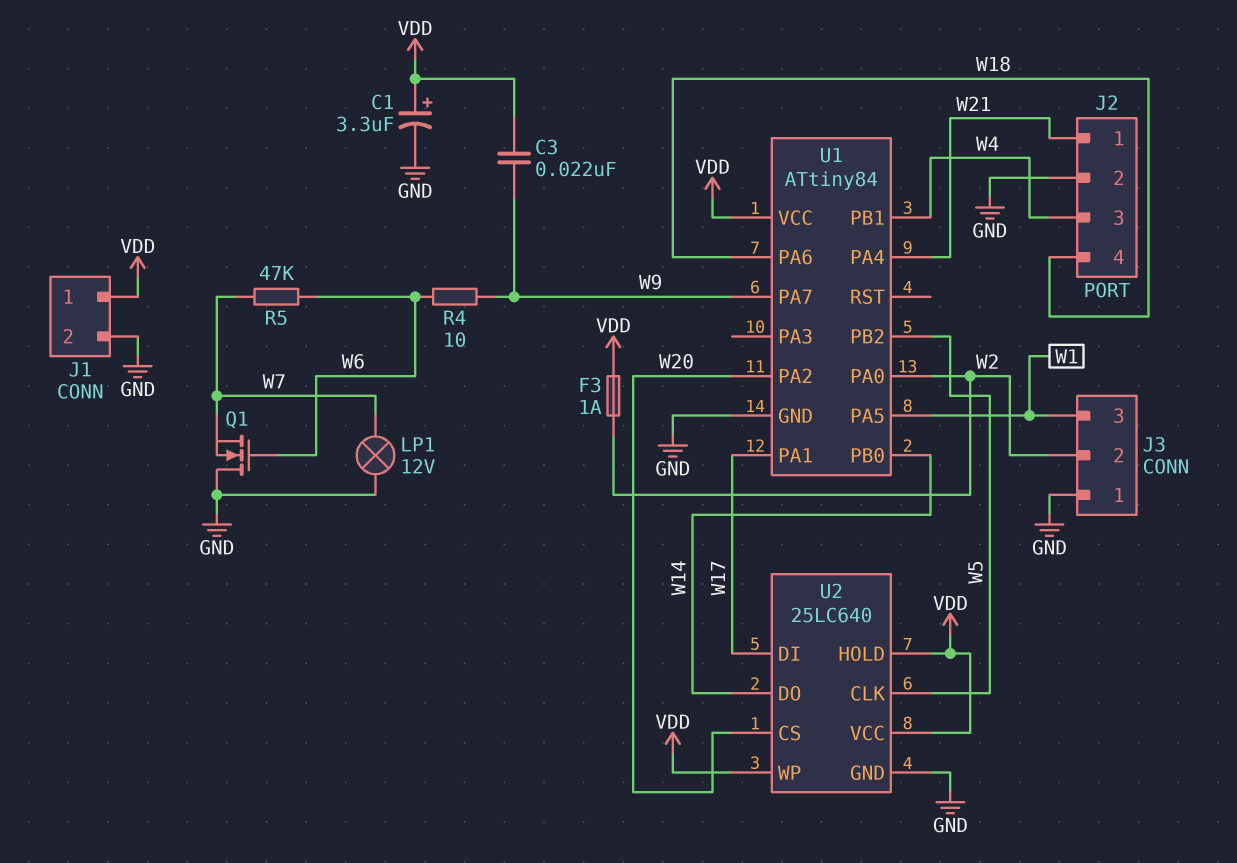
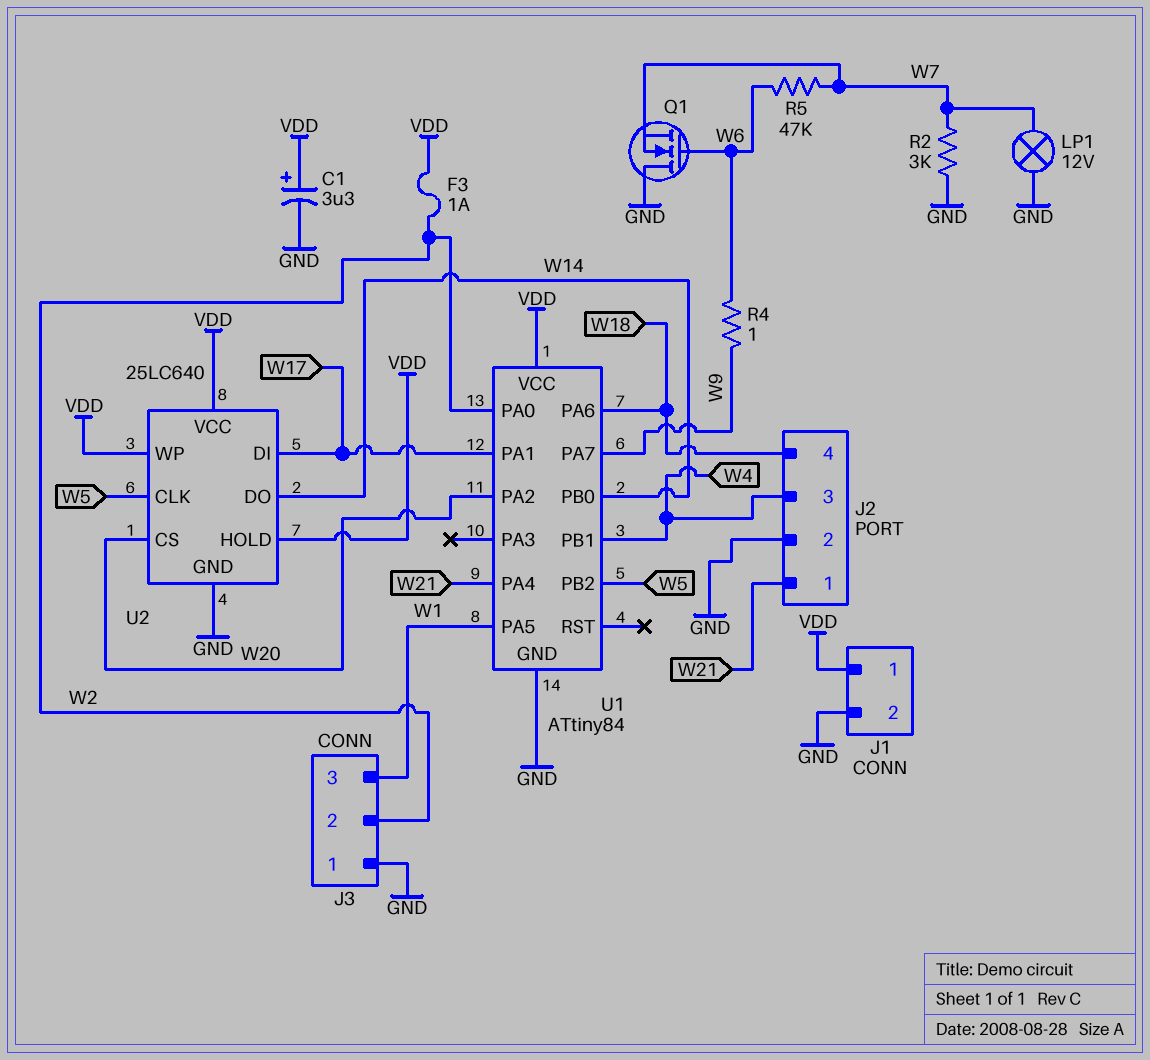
C3: 22nF (VDD, W9) -> none
R2: none -> 3k (GND, W7)
R4: 10 (W6, W9) -> 1 (W6, W9)

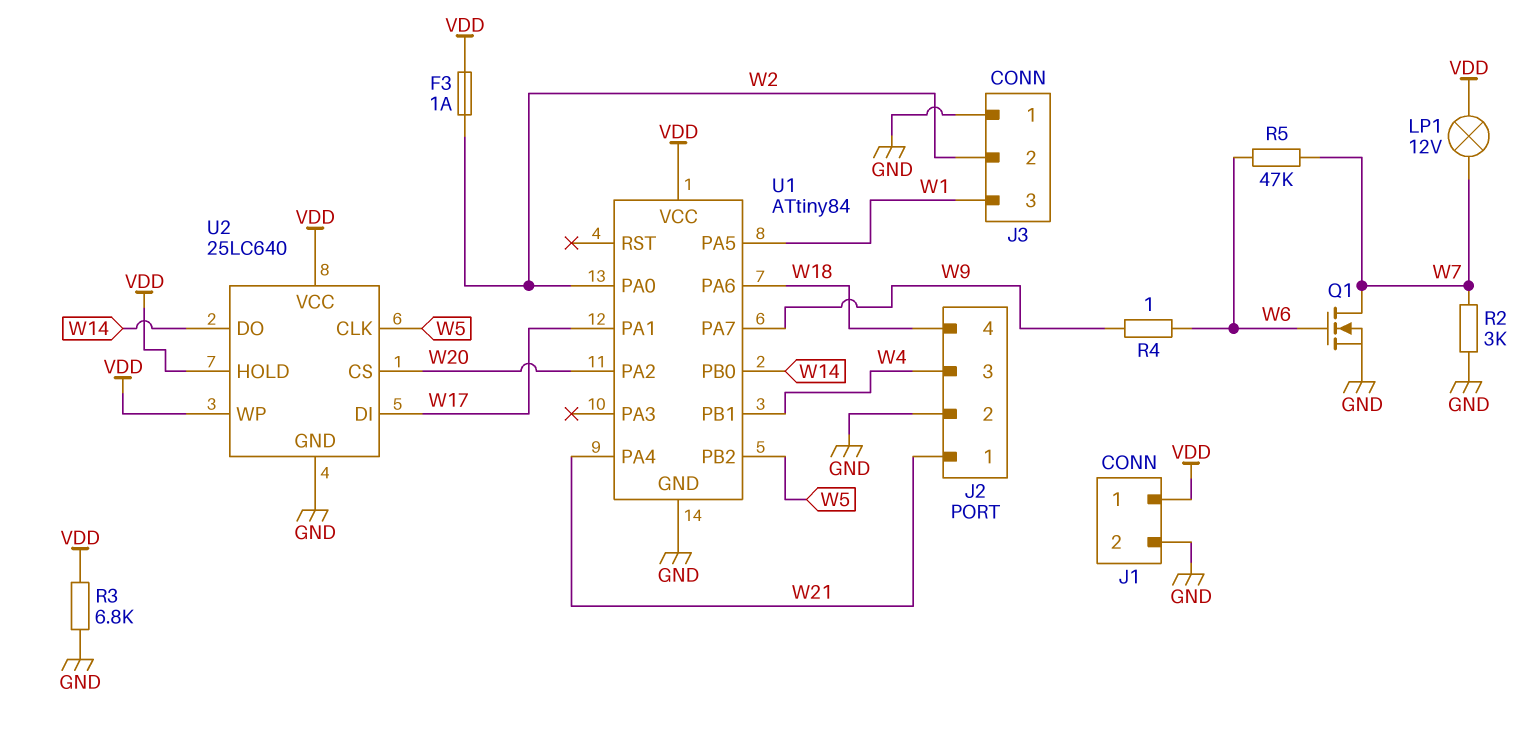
C1: 3.3uF (plus VDD, minus GND) -> none
LP1: lamp 12V (GND, W7) -> lamp 12V (VDD, W7)
Q1: NMOS (G W6, D GND, S W7) -> NMOS (G W6, D W7, S GND)
R3: none -> 6.8k (GND, VDD)

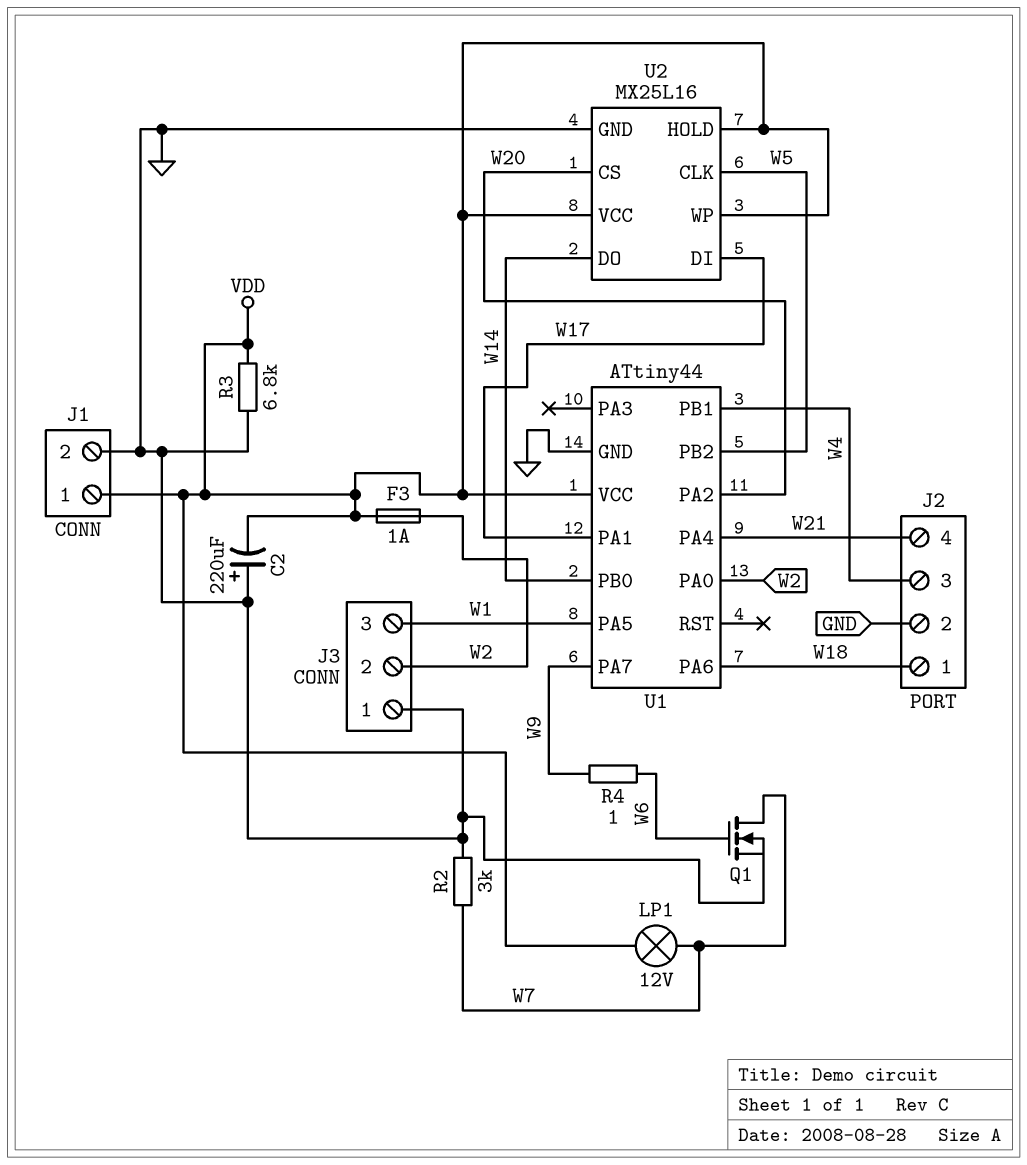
C2: none -> 220uF (plus GND, minus VDD)
J2 pin 1: W21 -> W18
J2 pin 4: W18 -> W21
R5: 47k (W6, W7) -> none
U1: ATtiny84 -> ATtiny44
U2: 25LC640 -> MX25L16

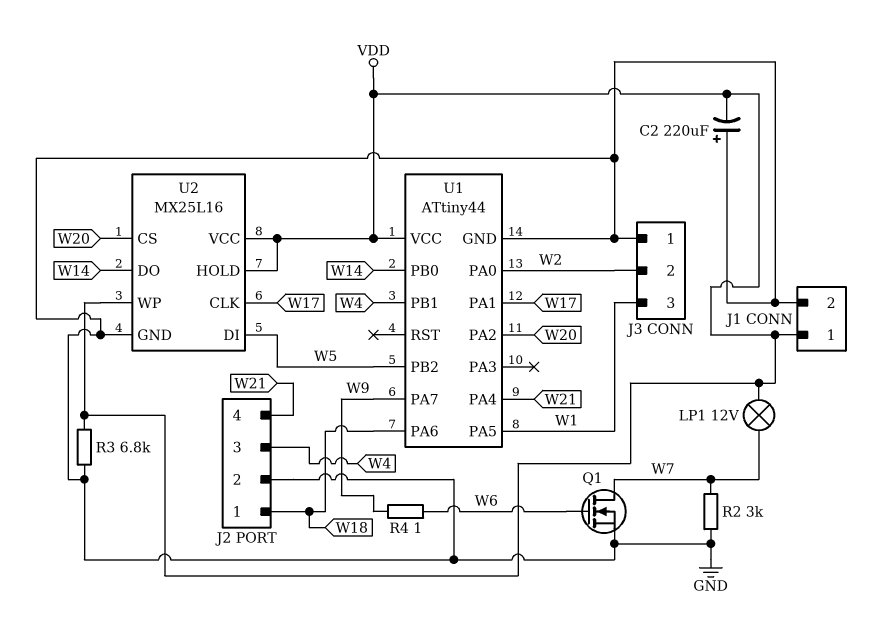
F3: 1A (VDD, W2) -> none
U2 pin CLK: W5 -> W17
U2 pin DI: W17 -> W5

